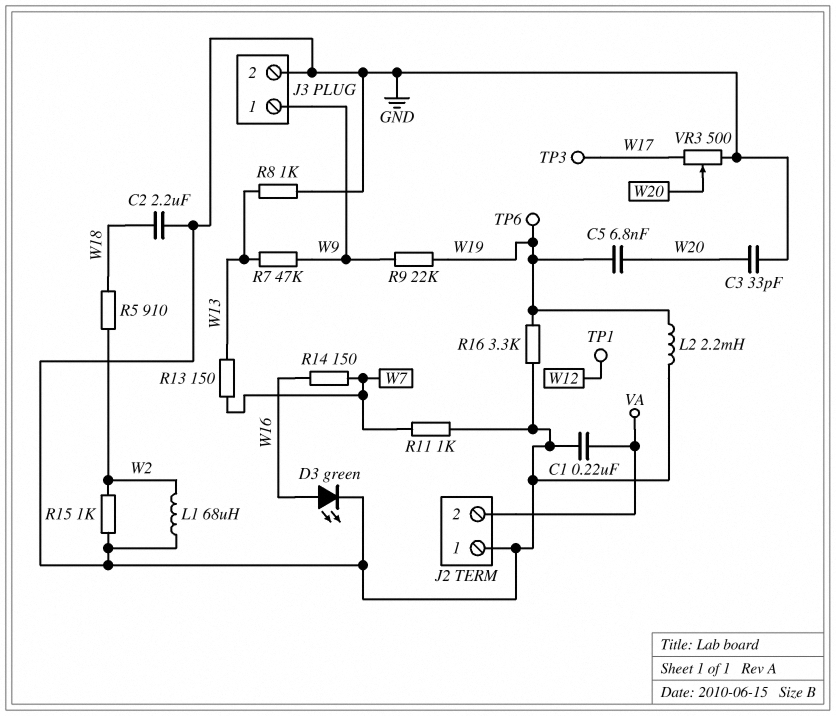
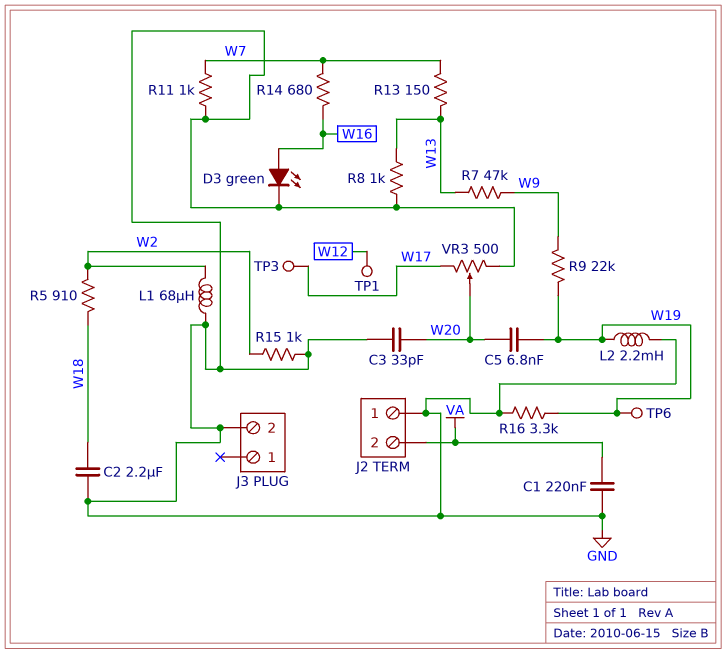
J3 pin 1: W9 -> none
R14: 150 (W7, W16) -> 680 (W7, W16)

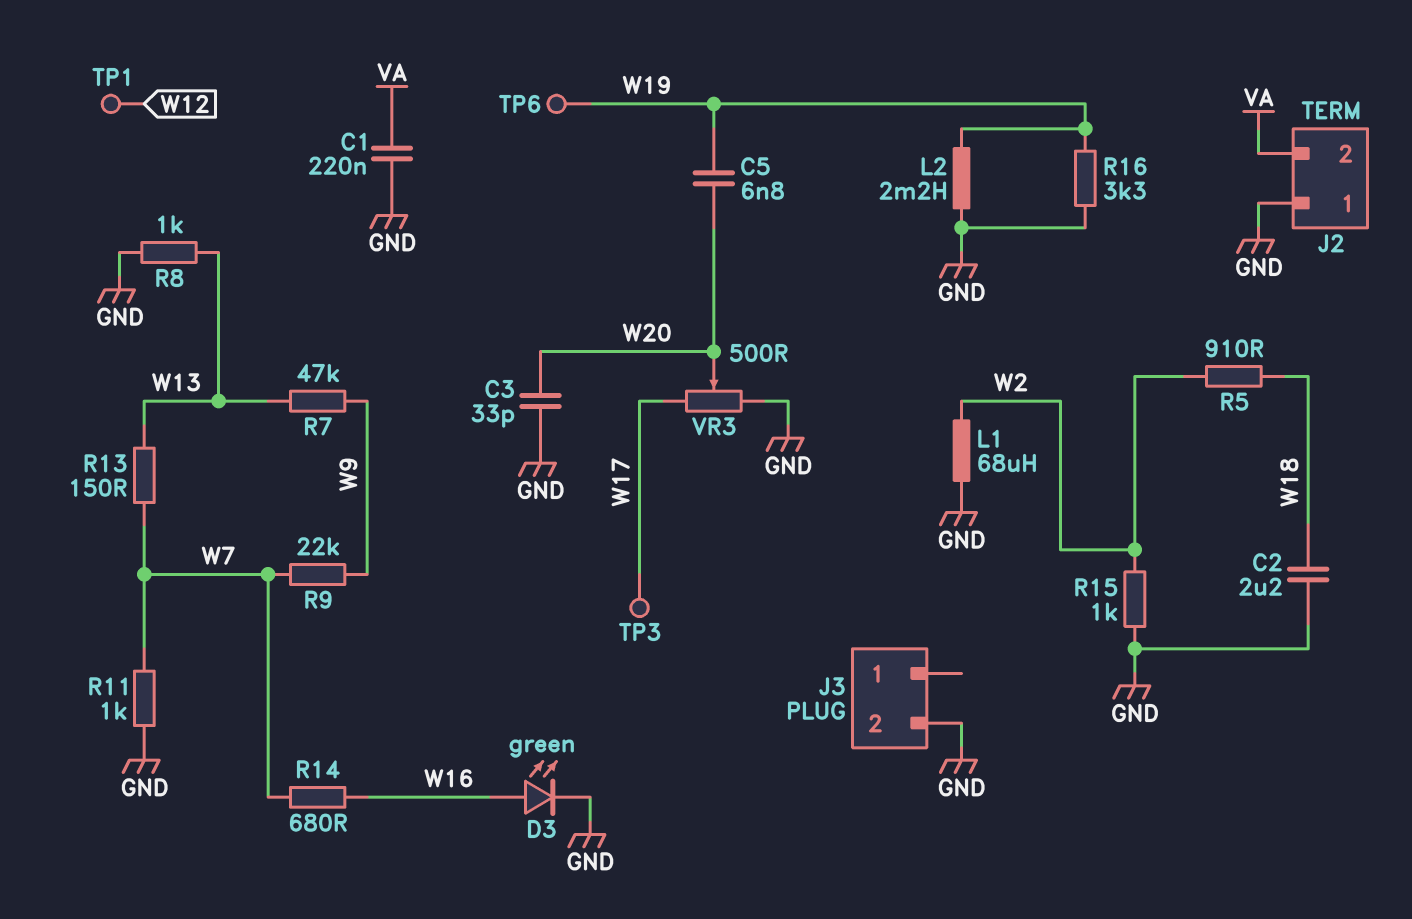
R9: 22k (W9, W19) -> 22k (W7, W9)

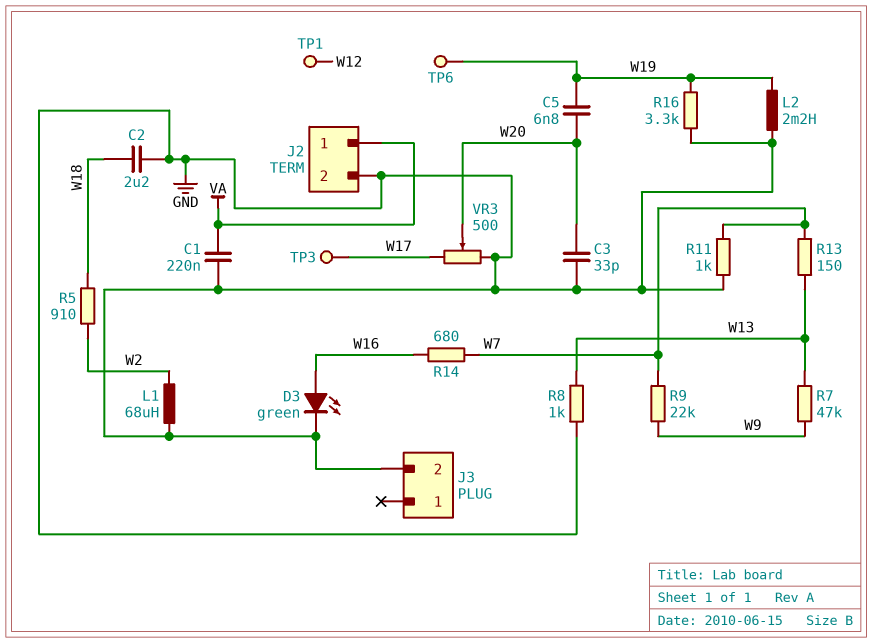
J2 pin 1: GND -> VA
J2 pin 2: VA -> GND
R15: 1k (GND, W2) -> none

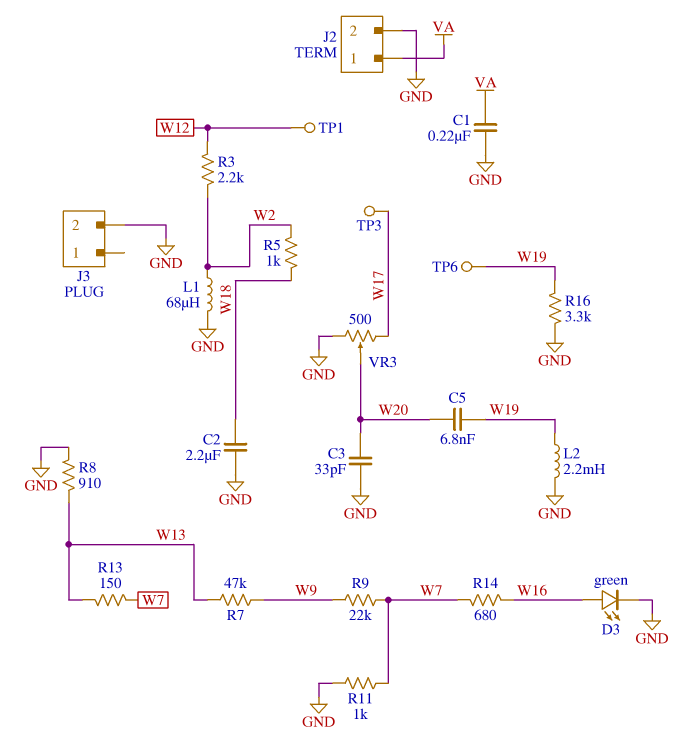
R3: none -> 2.2k (W2, W12)
R5: 910 (W2, W18) -> 1k (W2, W18)
R8: 1k (GND, W13) -> 910 (GND, W13)

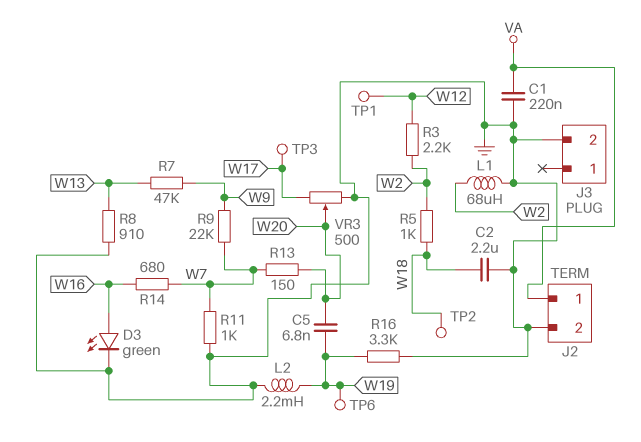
C3: 33pF (GND, W20) -> none
R13: 150 (W7, W13) -> 150 (W7, W20)
TP2: none -> test point (W18)

